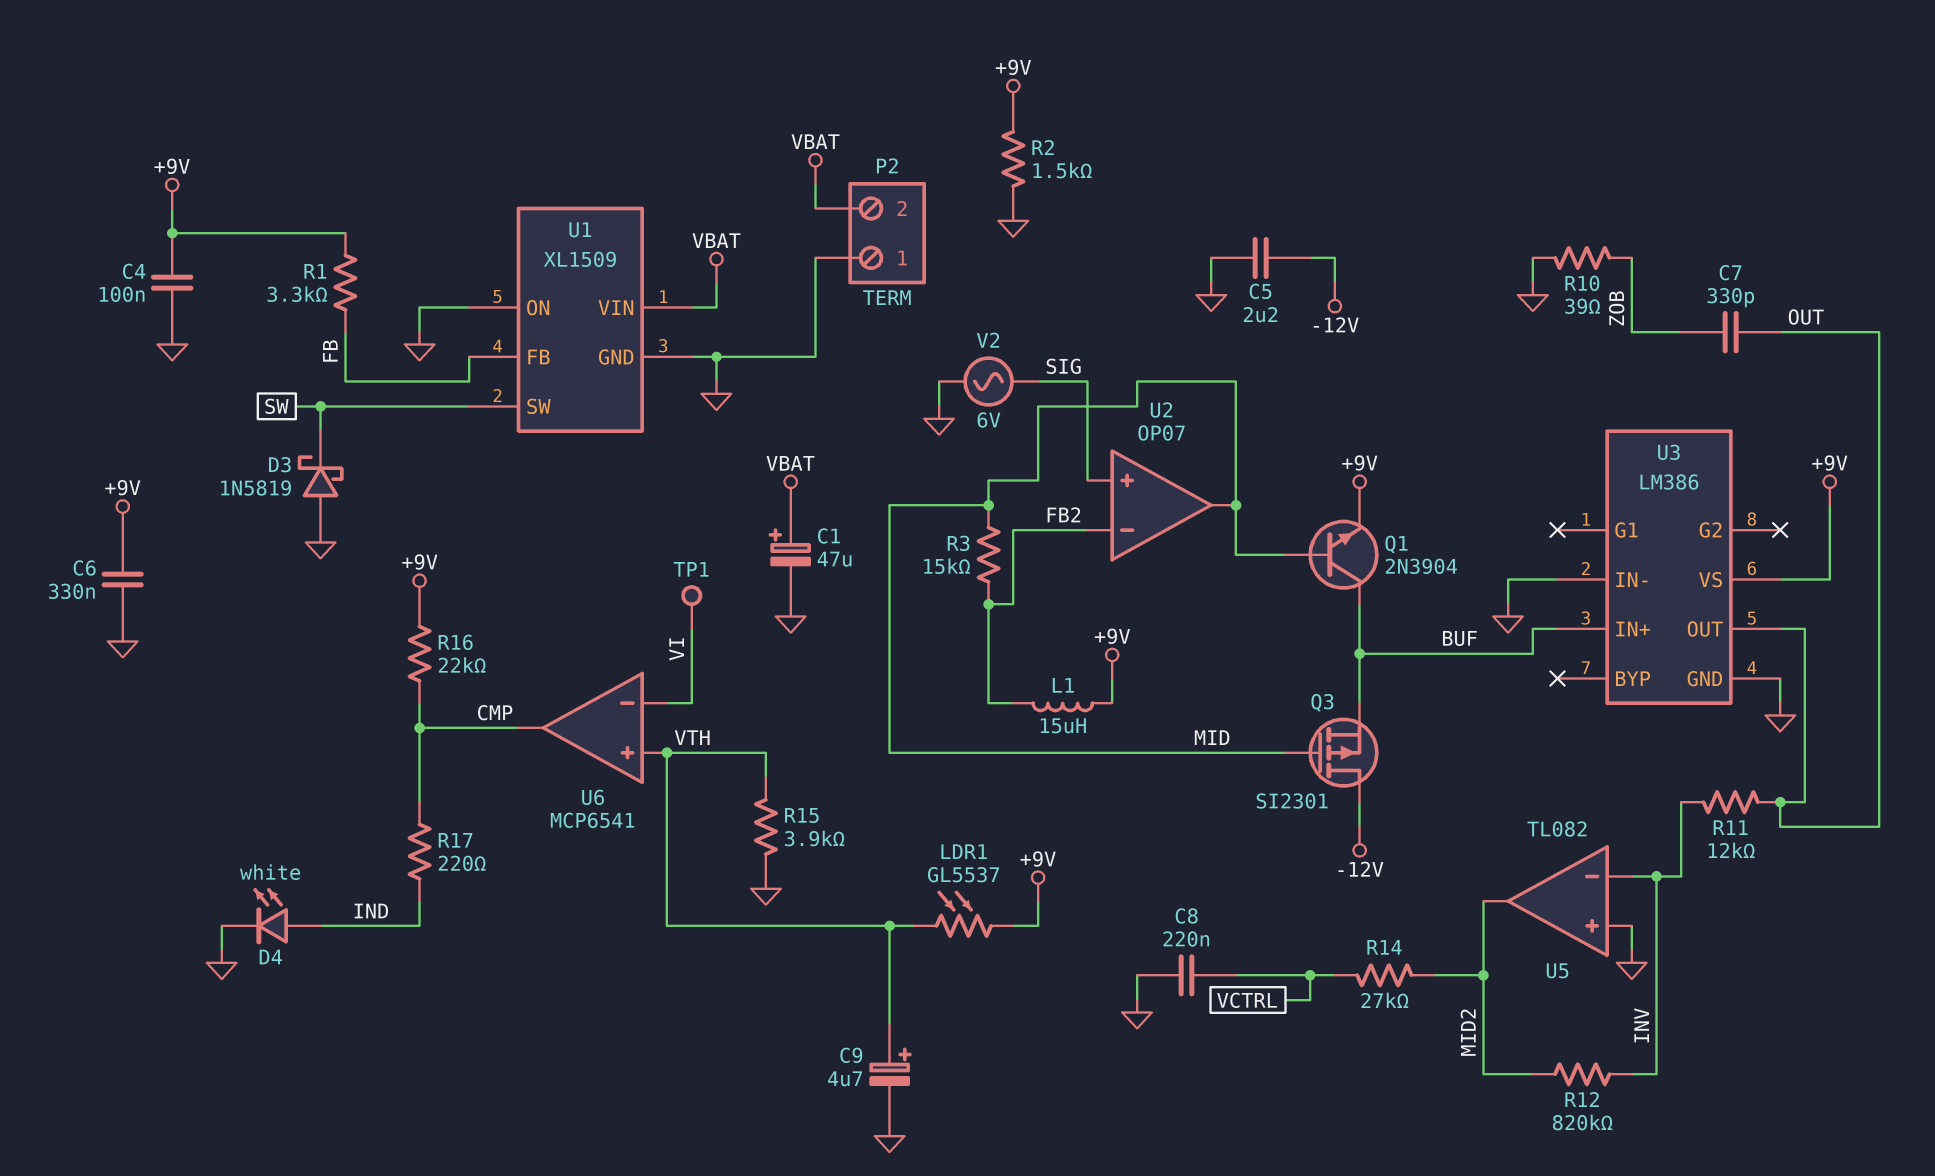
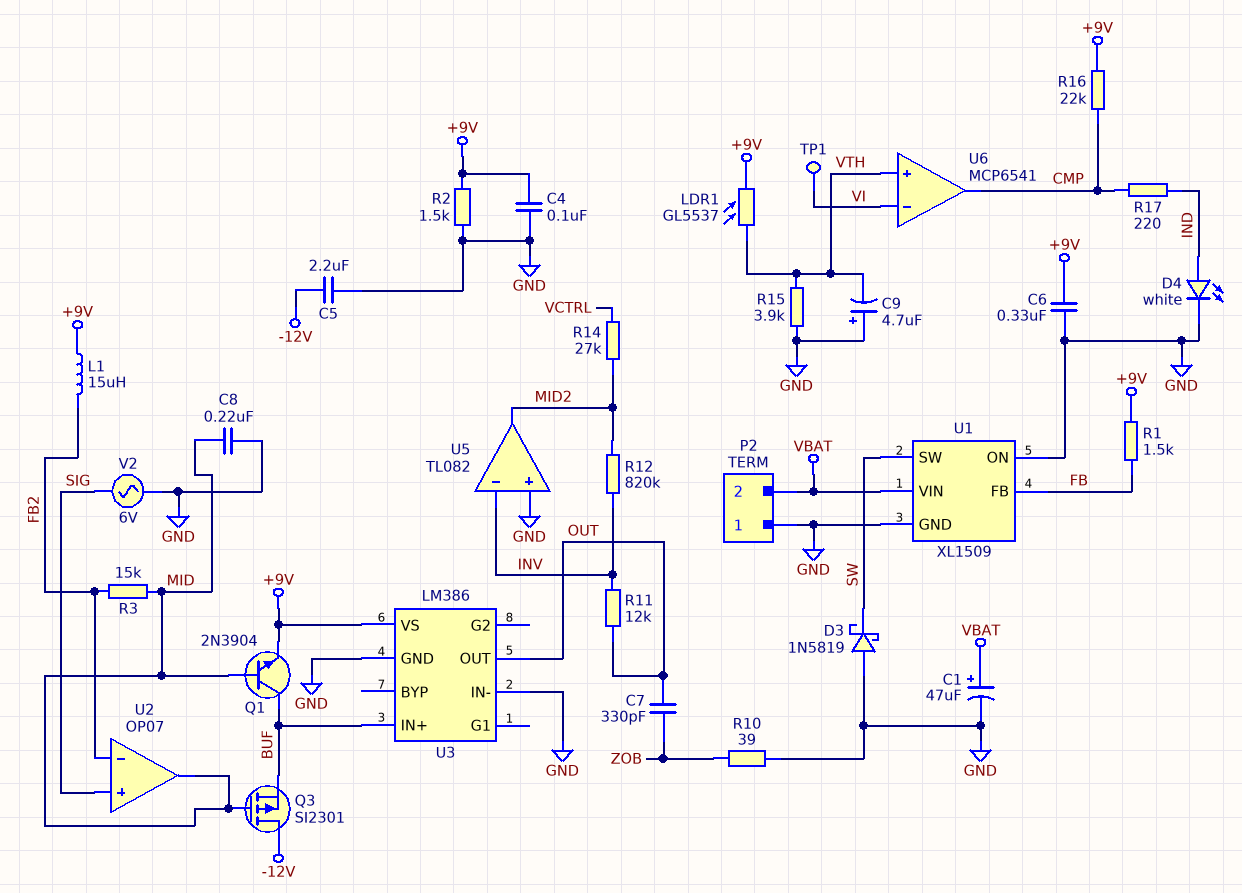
C8: 220nF (GND, VCTRL) -> 220nF (GND, MID)
C9: 4.7uF (plus VTH, minus GND) -> 4.7uF (plus GND, minus VTH)
R1: 3.3k (+9V, FB) -> 1.5k (+9V, FB)

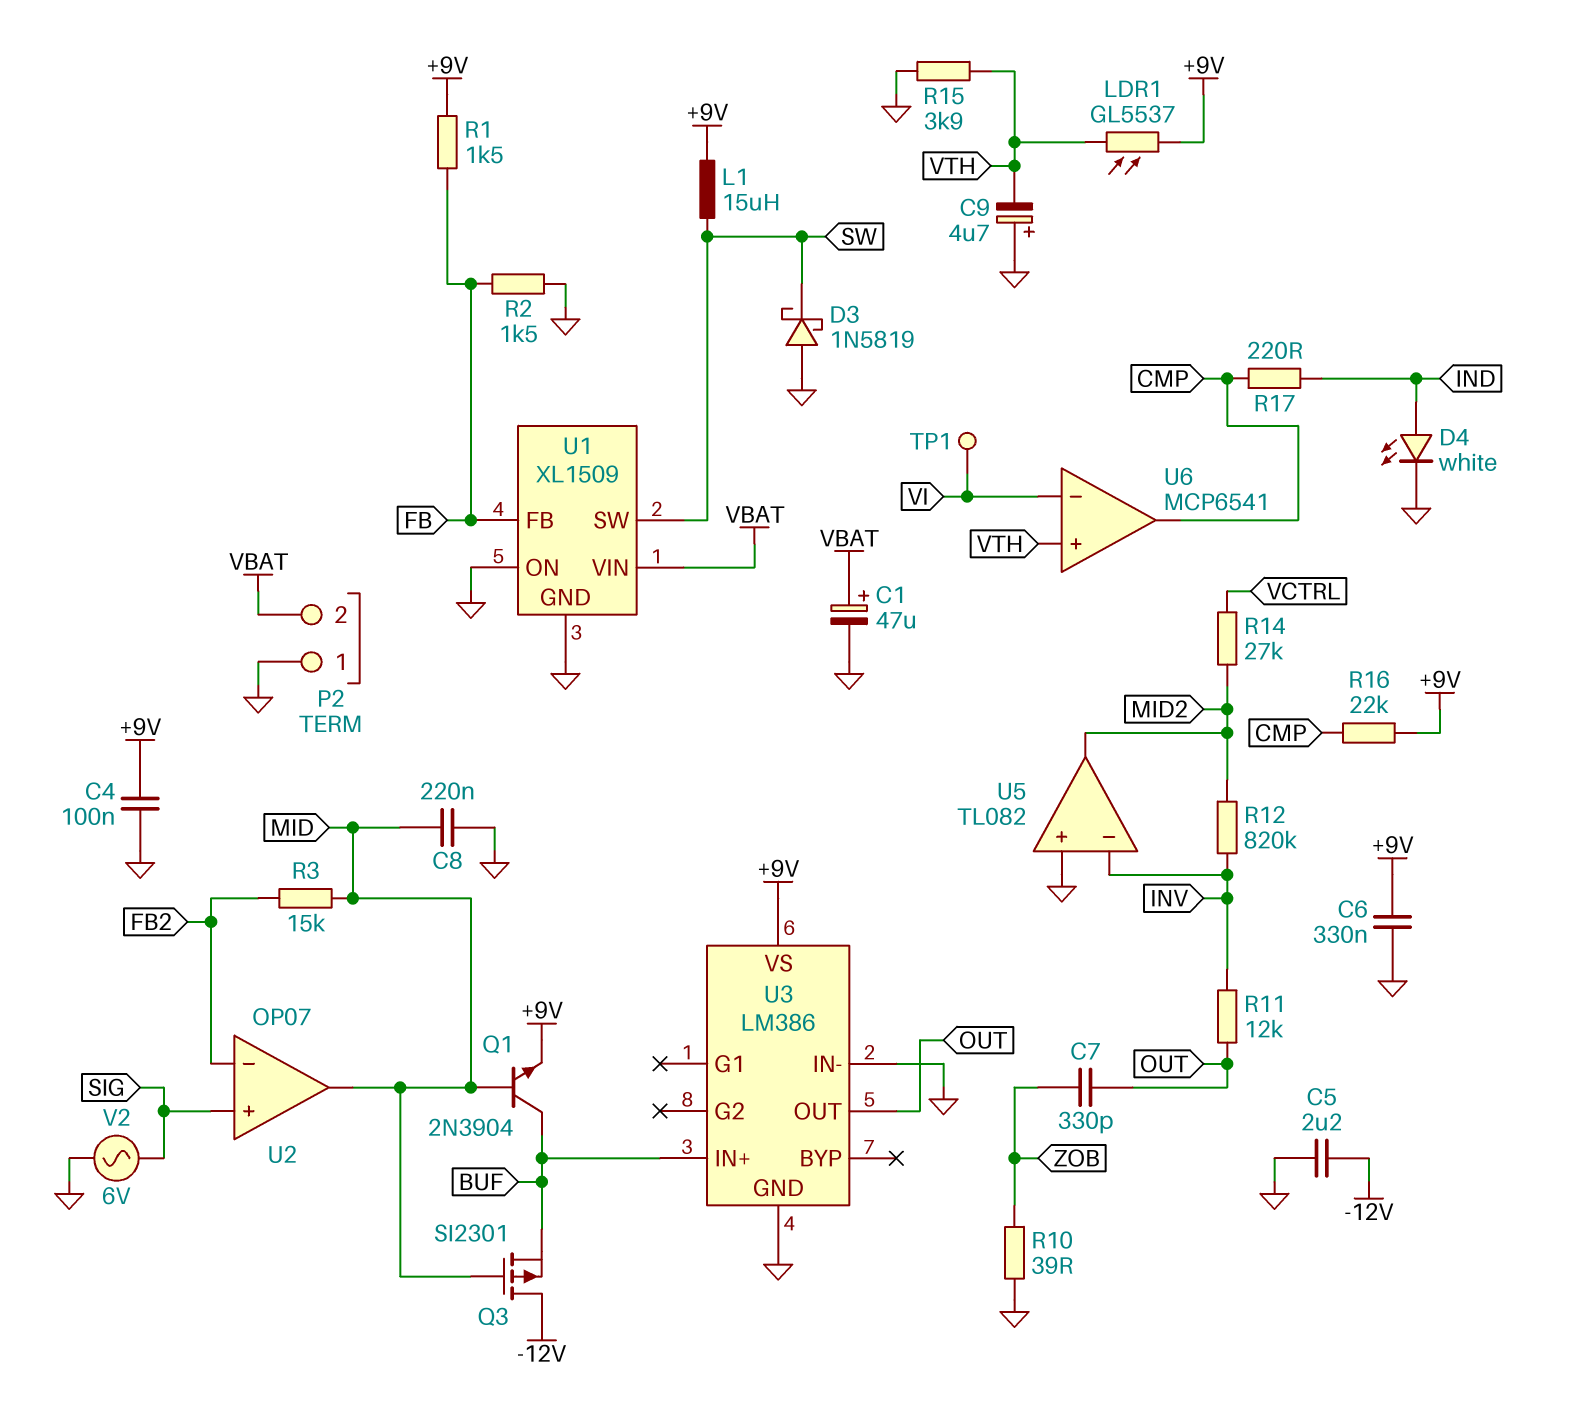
L1: 15uH (+9V, FB2) -> 15uH (+9V, SW)
R2: 1.5k (+9V, GND) -> 1.5k (FB, GND)

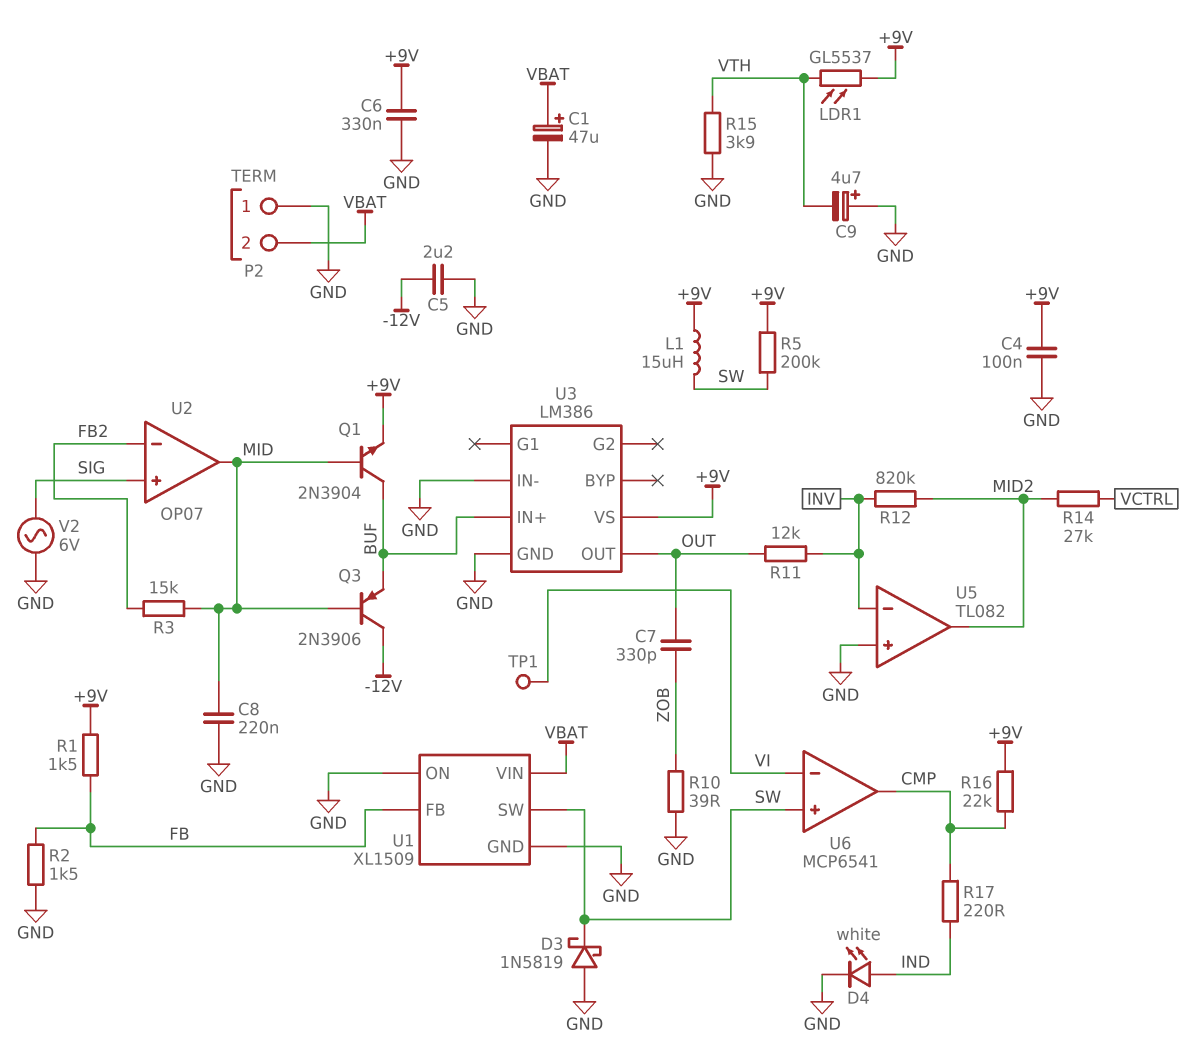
Q3: PMOS SI2301 (G MID, D -12V, S BUF) -> PNP 2N3906 (B MID, C -12V, E BUF)
R5: none -> 200k (+9V, SW)
U6 pin in+: VTH -> SW

